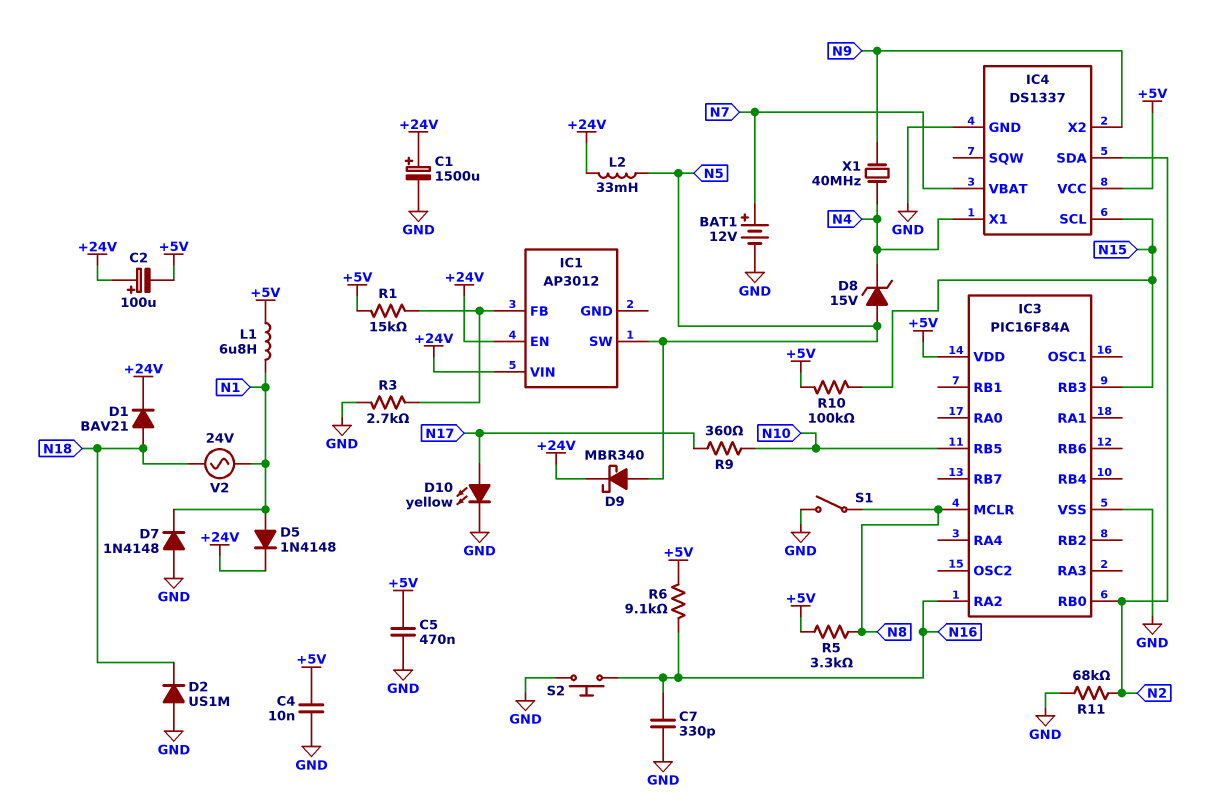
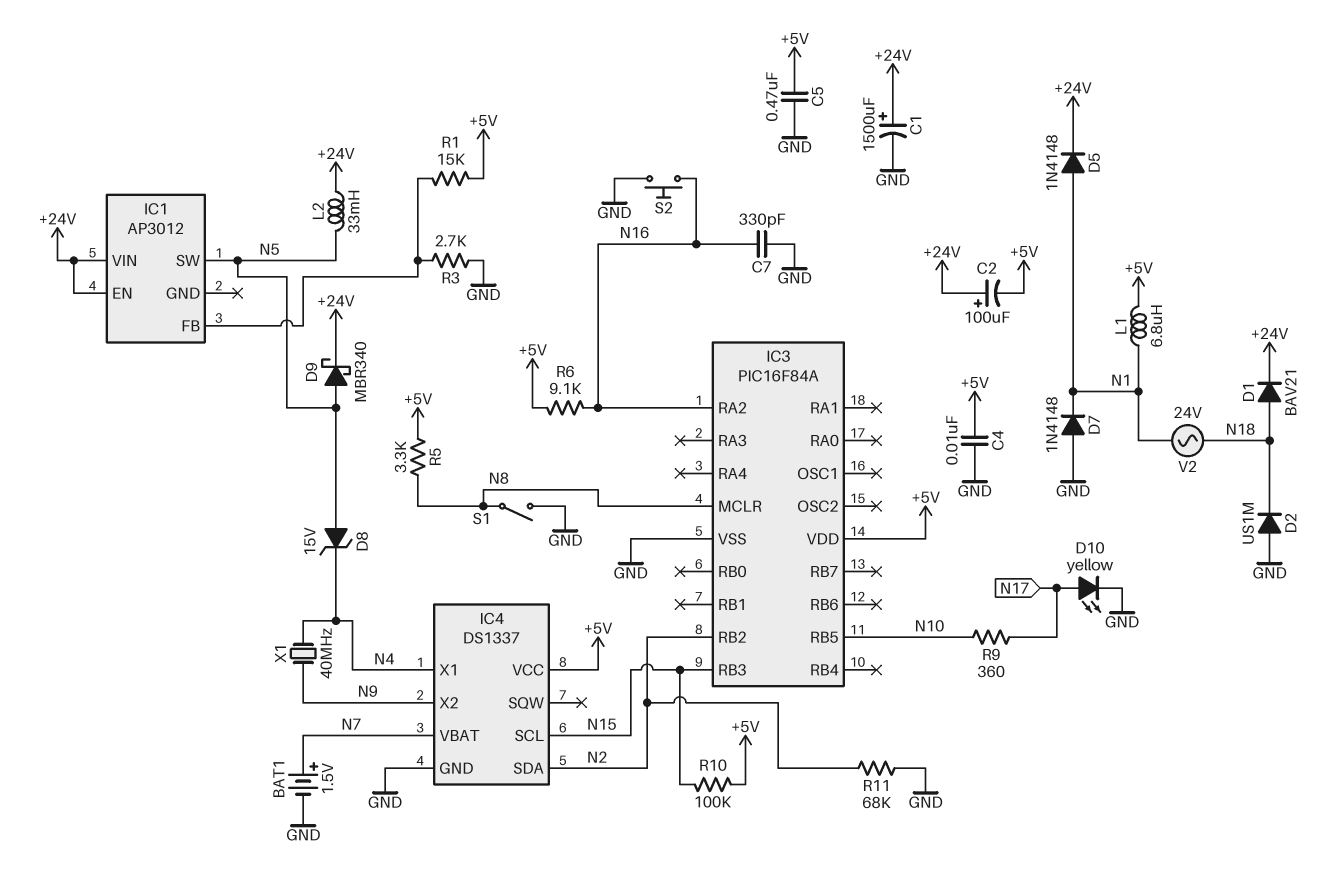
BAT1: 12V (plus N7, minus GND) -> 1.5V (plus N7, minus GND)
IC3 pin RB0: N2 -> none
IC3 pin RB2: none -> N2

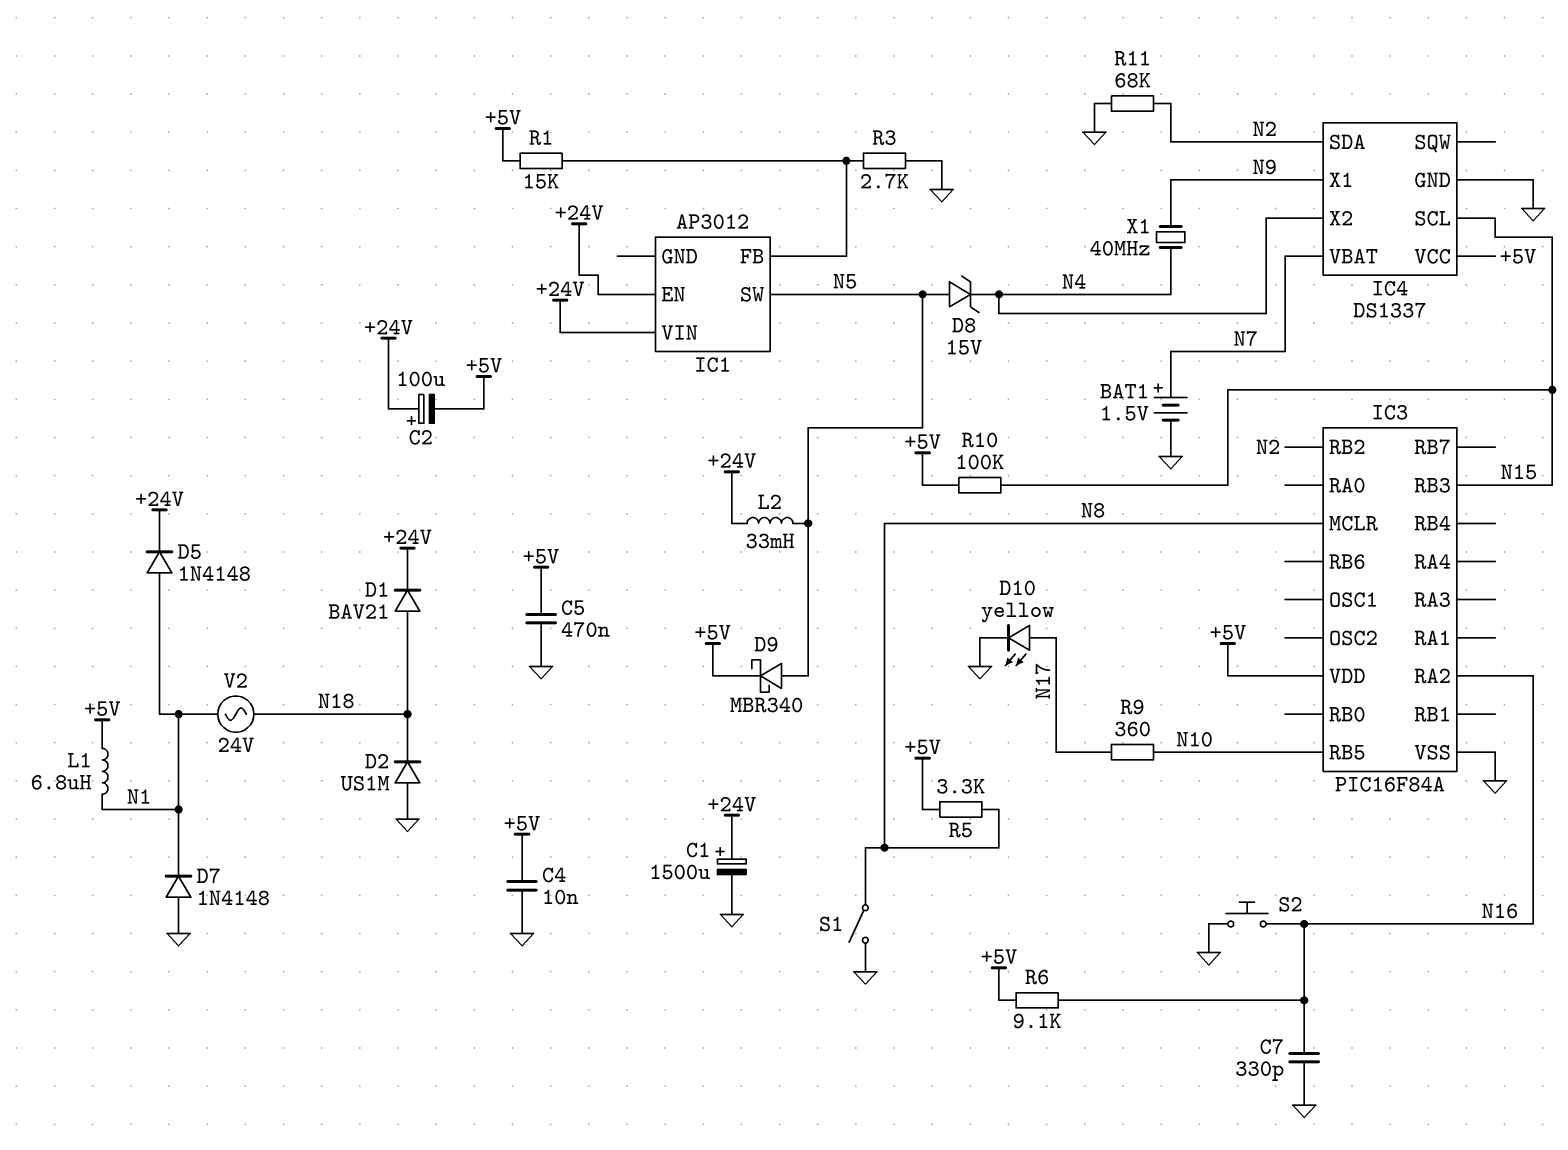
D9: schottky MBR340 (A N5, K +24V) -> schottky MBR340 (A N5, K +5V)
IC4 pin X1: N4 -> N9
IC4 pin X2: N9 -> N4

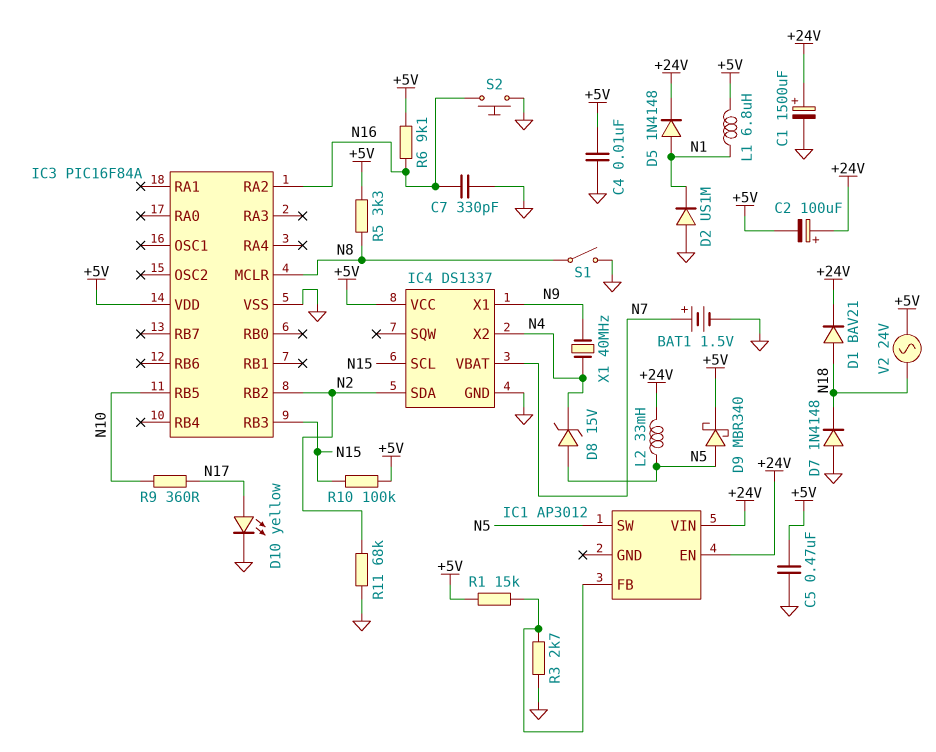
D2: diode US1M (A GND, K N18) -> diode US1M (A GND, K N1)
D7: diode 1N4148 (A GND, K N1) -> diode 1N4148 (A GND, K N18)
V2: AC 24V (N1, N18) -> AC 24V (+5V, N18)

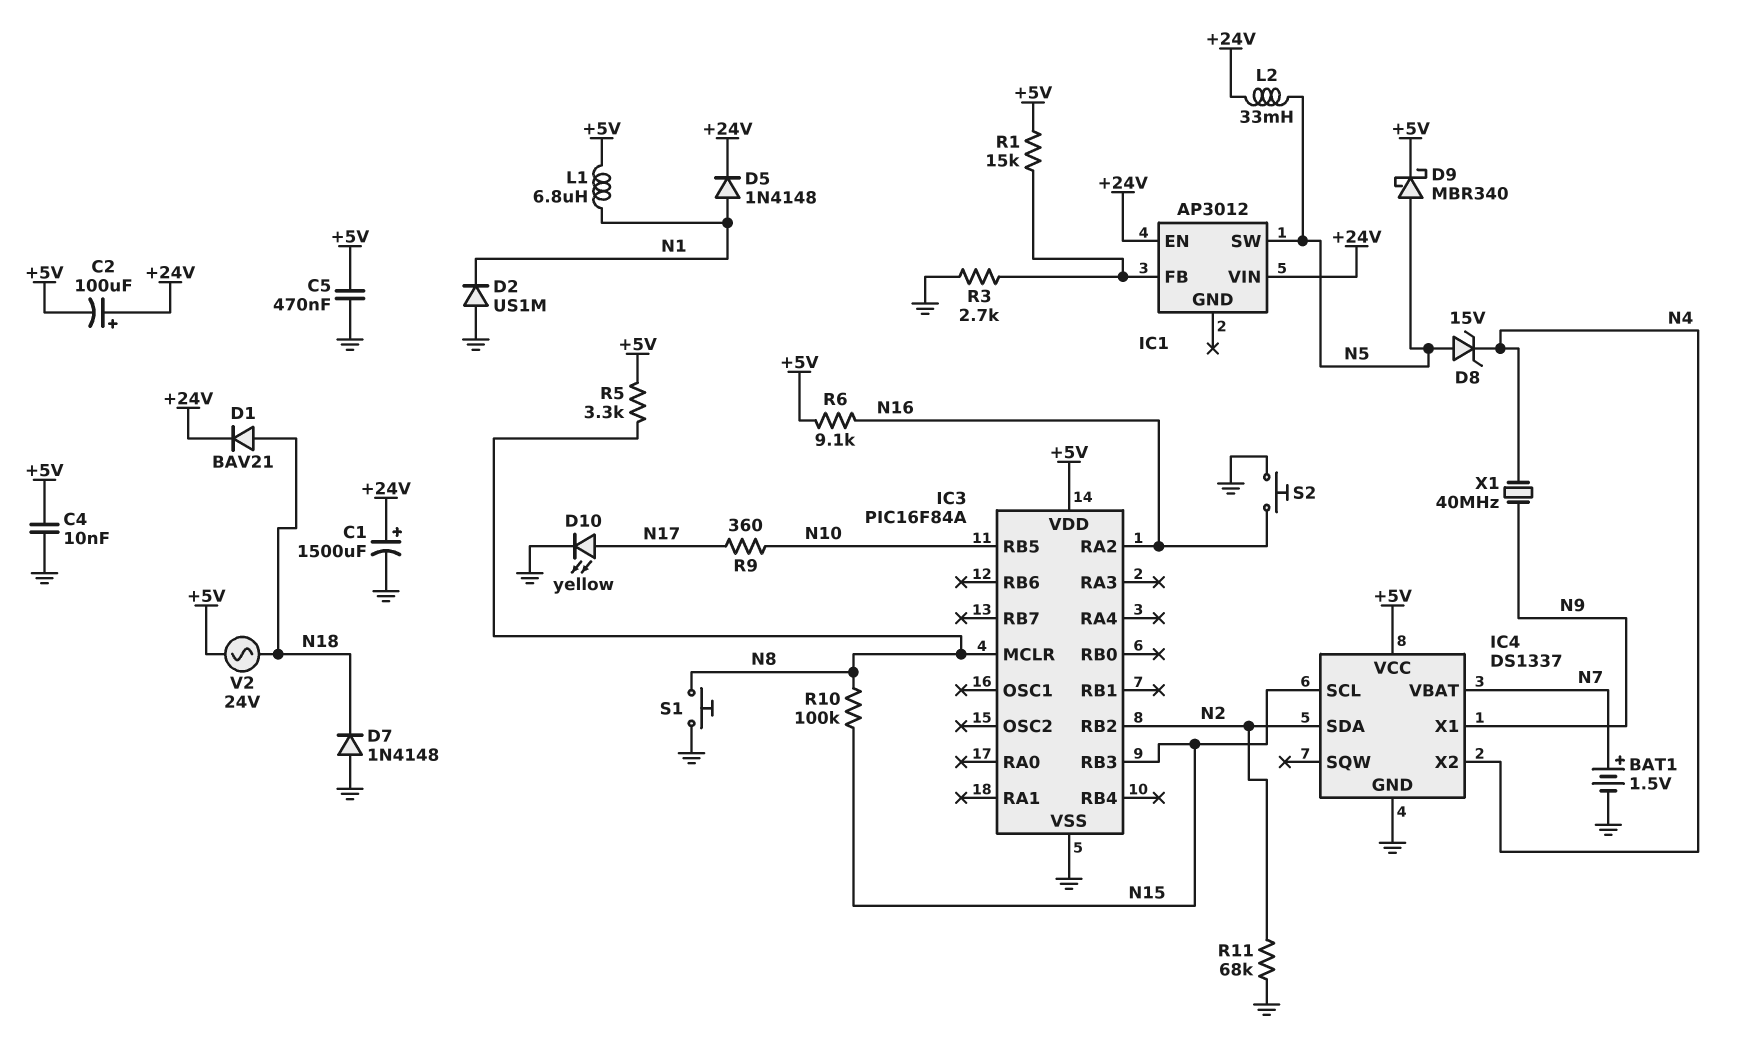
C7: 330pF (GND, N16) -> none
R10: 100k (+5V, N15) -> 100k (N8, N15)
S1: switch (GND, N8) -> button (GND, N8)

